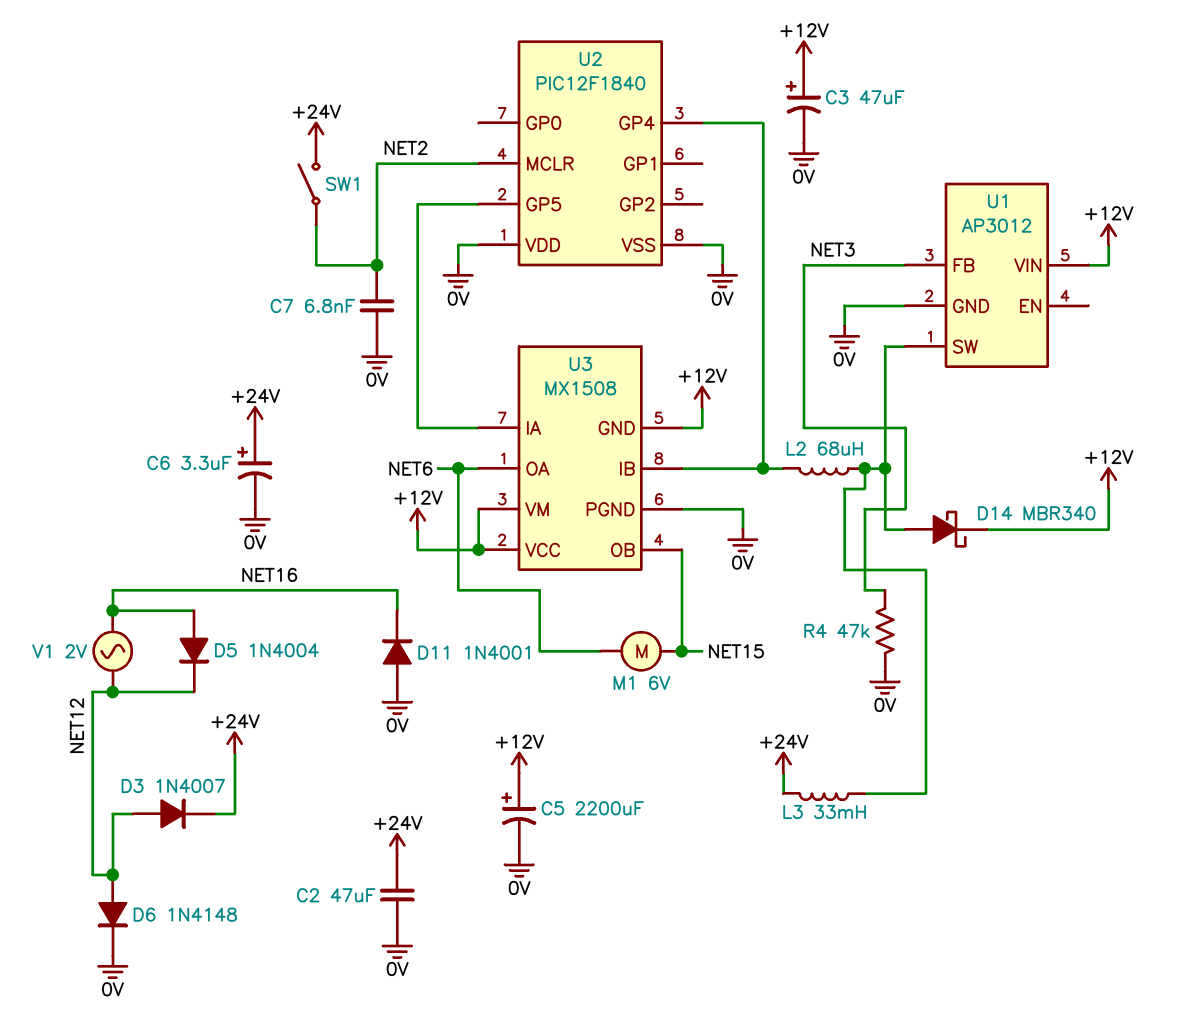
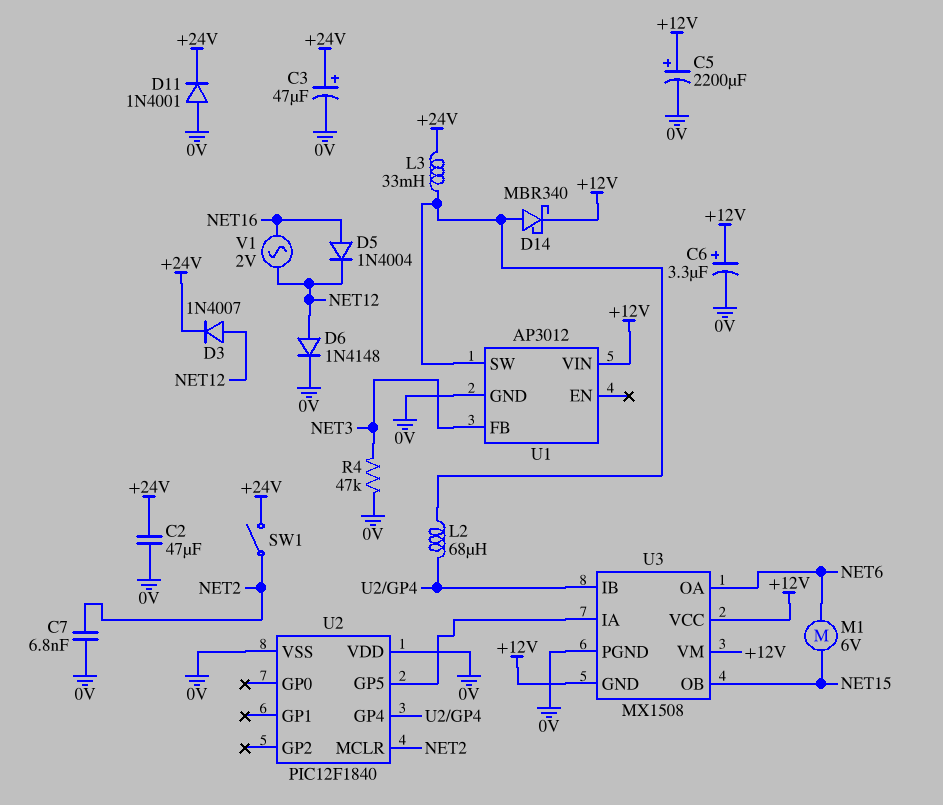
C3: 47uF (plus +12V, minus 0V) -> 47uF (plus +24V, minus 0V)
C6: 3.3uF (plus +24V, minus 0V) -> 3.3uF (plus +12V, minus 0V)
D11: diode 1N4001 (A 0V, K NET16) -> diode 1N4001 (A 0V, K +24V)

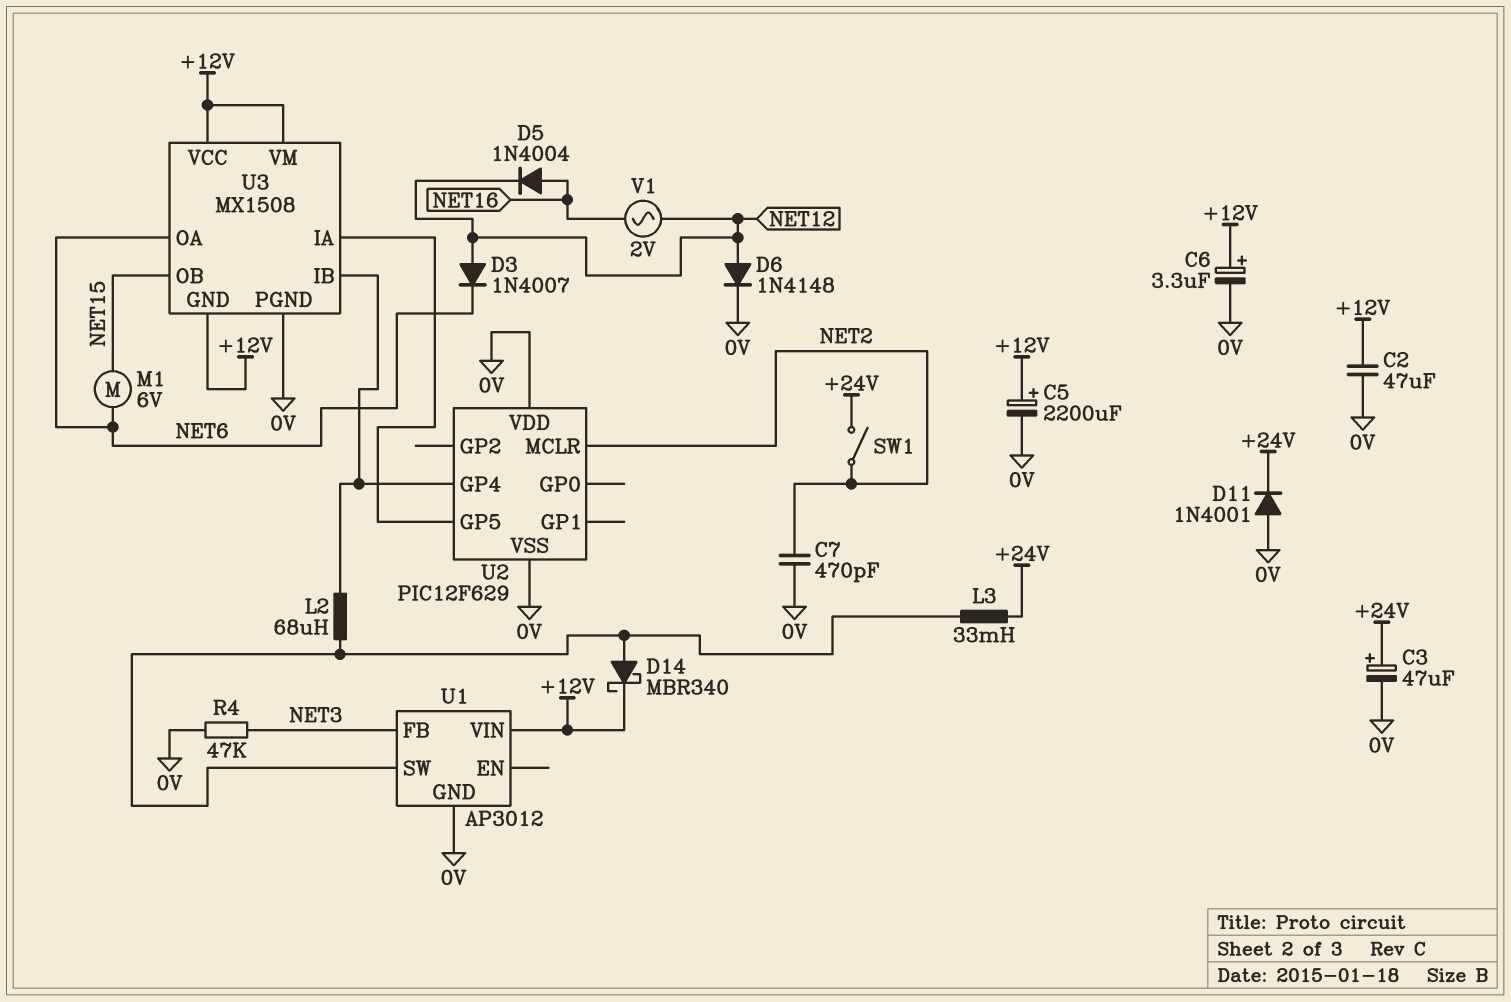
C2: 47uF (+24V, 0V) -> 47uF (+12V, 0V)
C7: 6.8nF (0V, NET2) -> 470pF (0V, NET2)
D3: diode 1N4007 (A NET12, K +24V) -> diode 1N4007 (A NET12, K NET6)
U2: PIC12F1840 -> PIC12F629

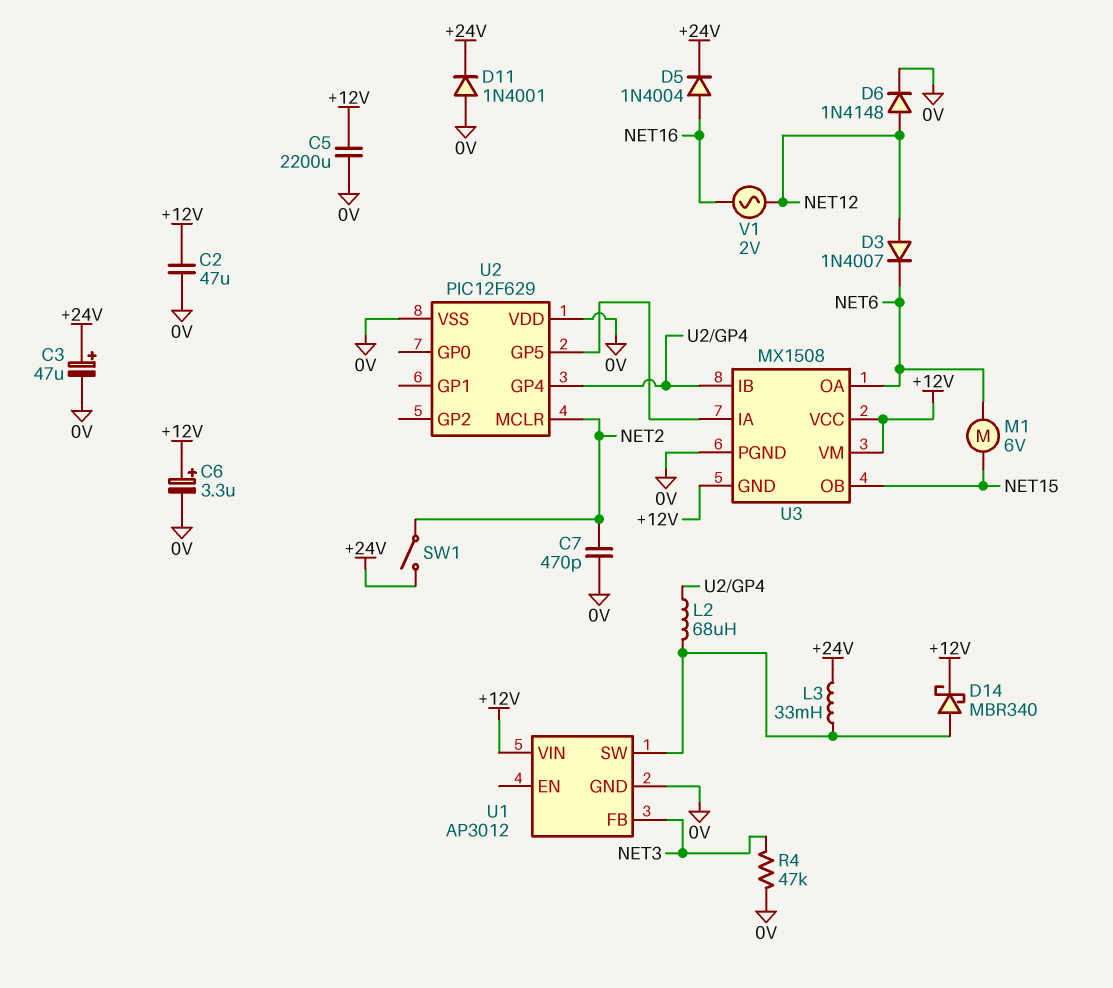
C5: 2200uF (plus +12V, minus 0V) -> 2200uF (+12V, 0V)
D5: diode 1N4004 (A NET16, K NET12) -> diode 1N4004 (A NET16, K +24V)

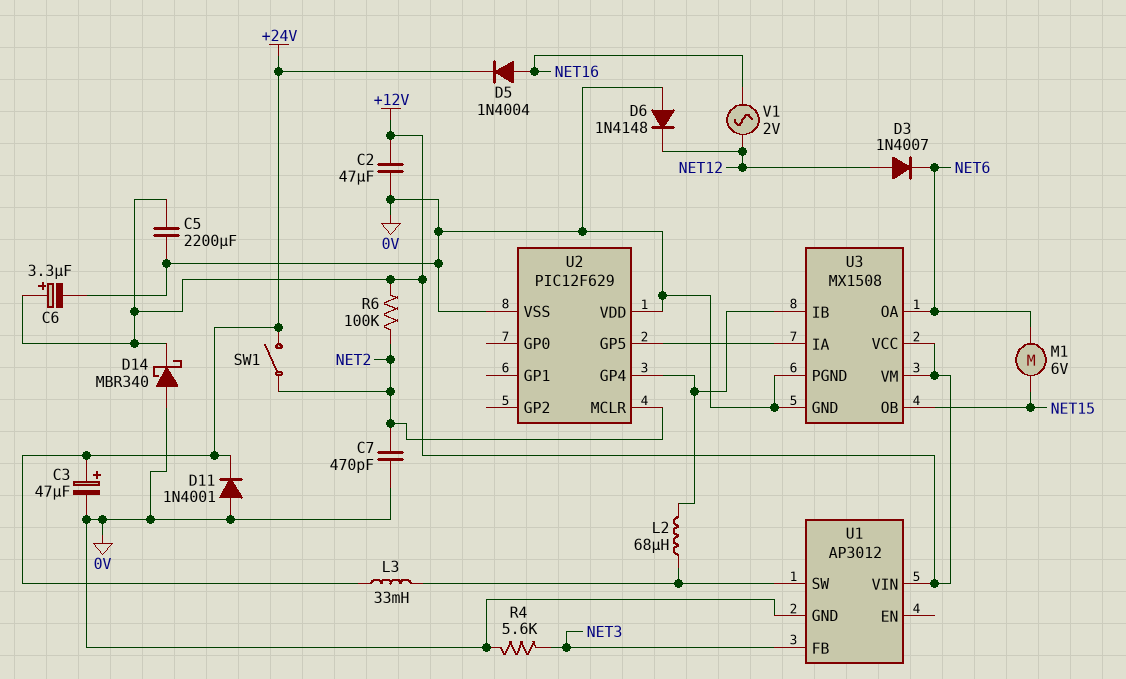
D6: diode 1N4148 (A NET12, K 0V) -> diode 1N4148 (A 0V, K NET12)
D14: schottky MBR340 (A U1/SW, K +12V) -> schottky MBR340 (A 0V, K +12V)
R4: 47k (0V, NET3) -> 5.6k (0V, NET3)
R6: none -> 100k (+12V, NET2)
U3 pin GND: +12V -> 0V

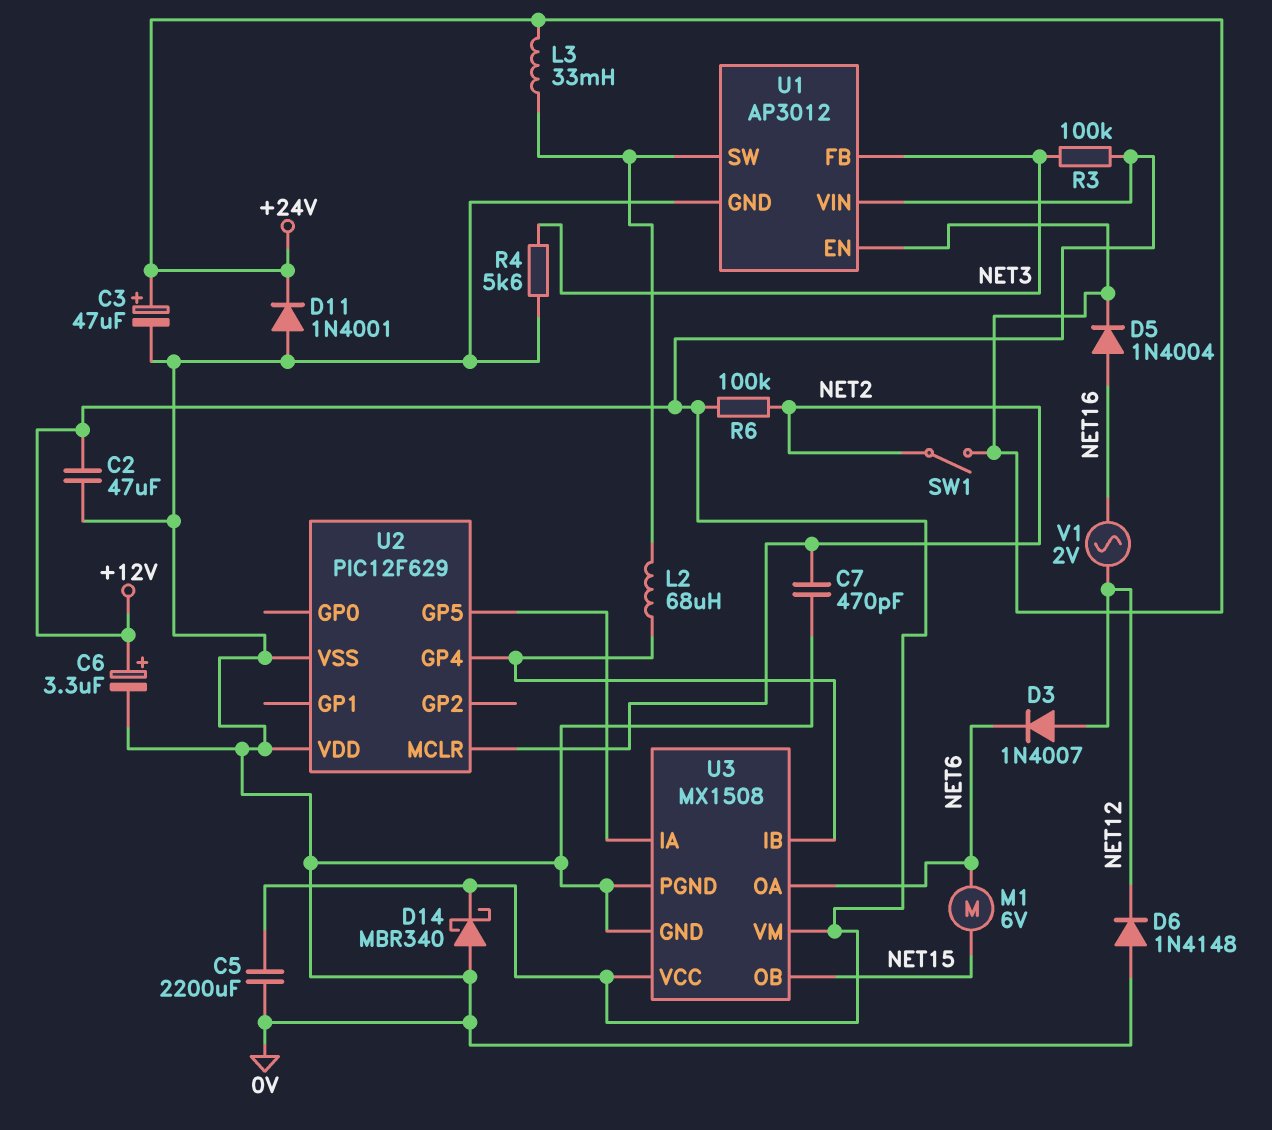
R3: none -> 100k (+12V, NET3)
U1 pin EN: none -> +24V

